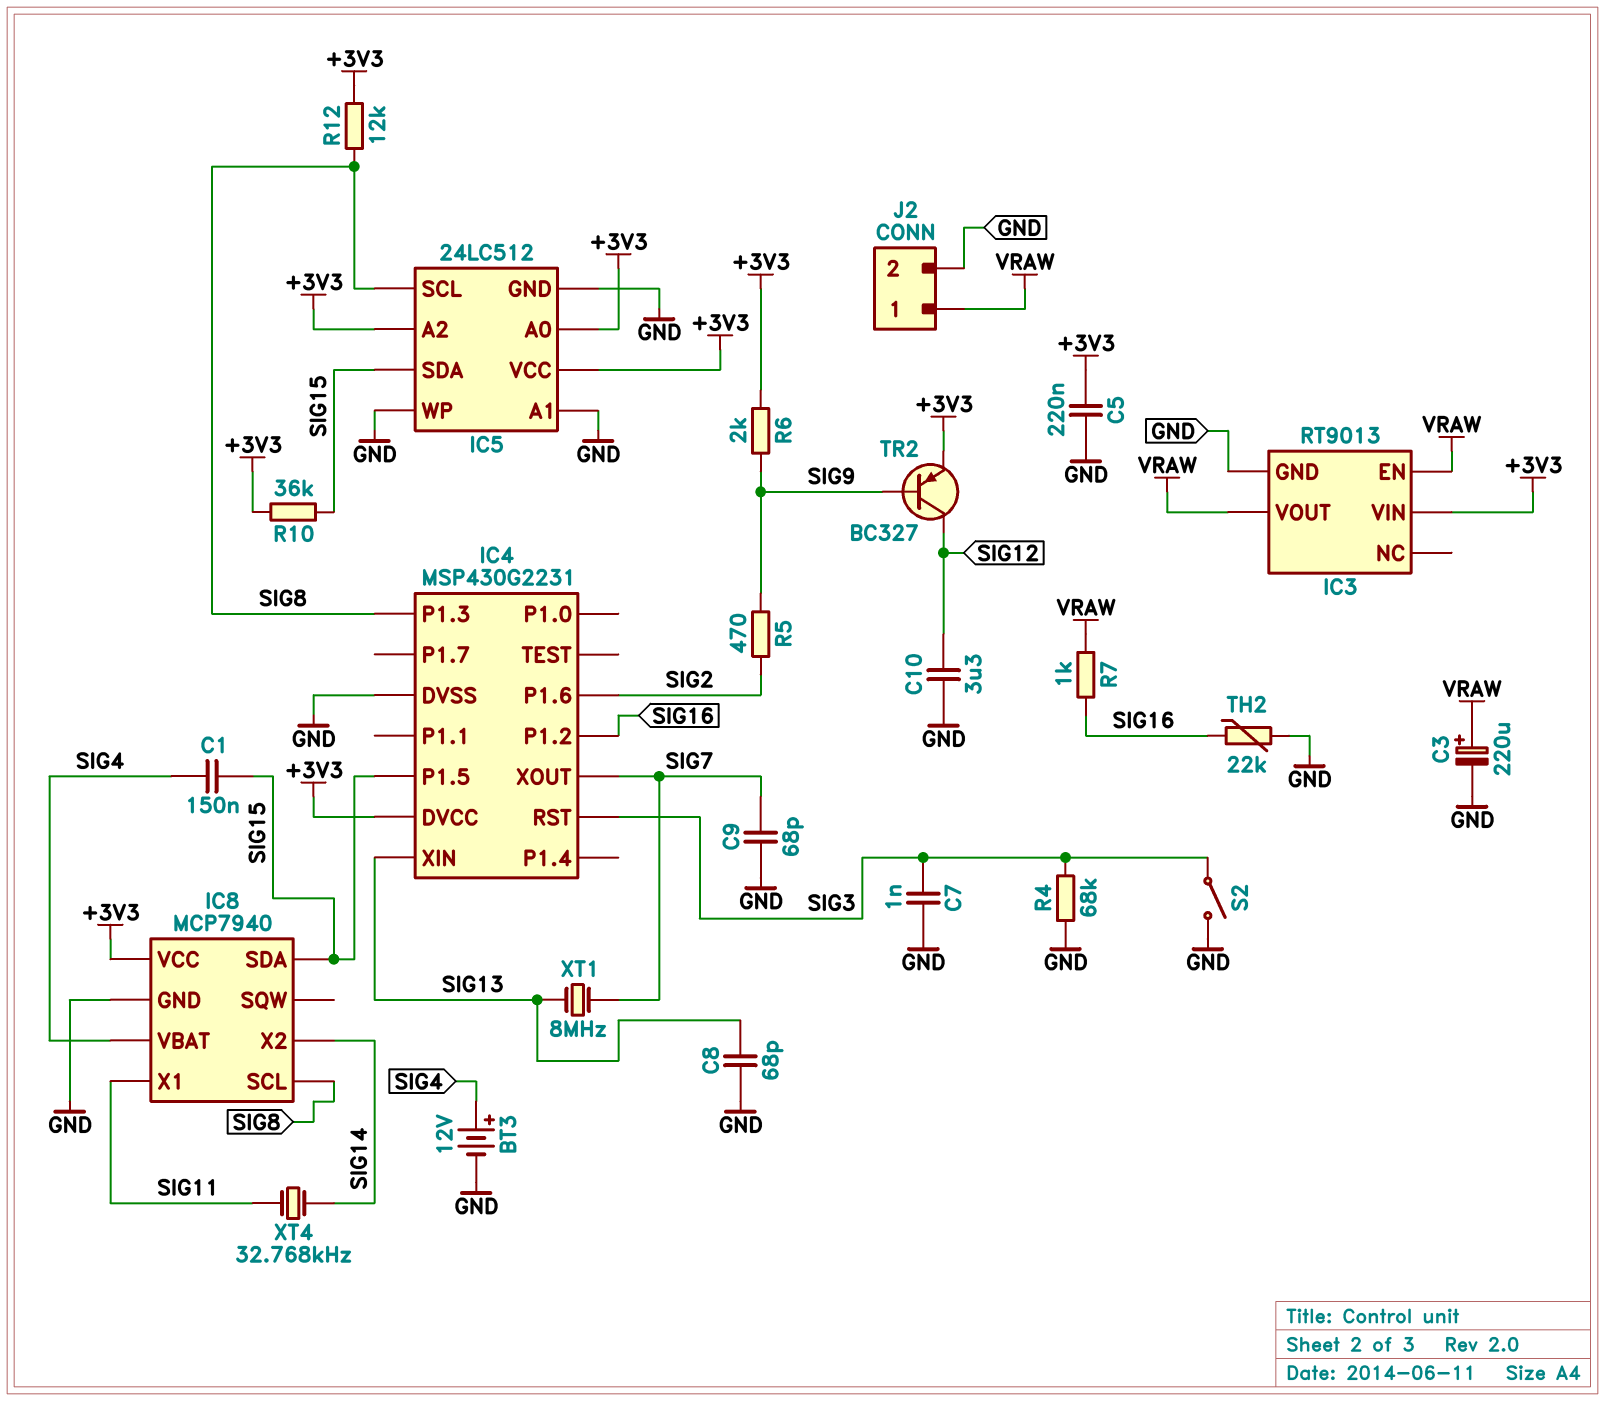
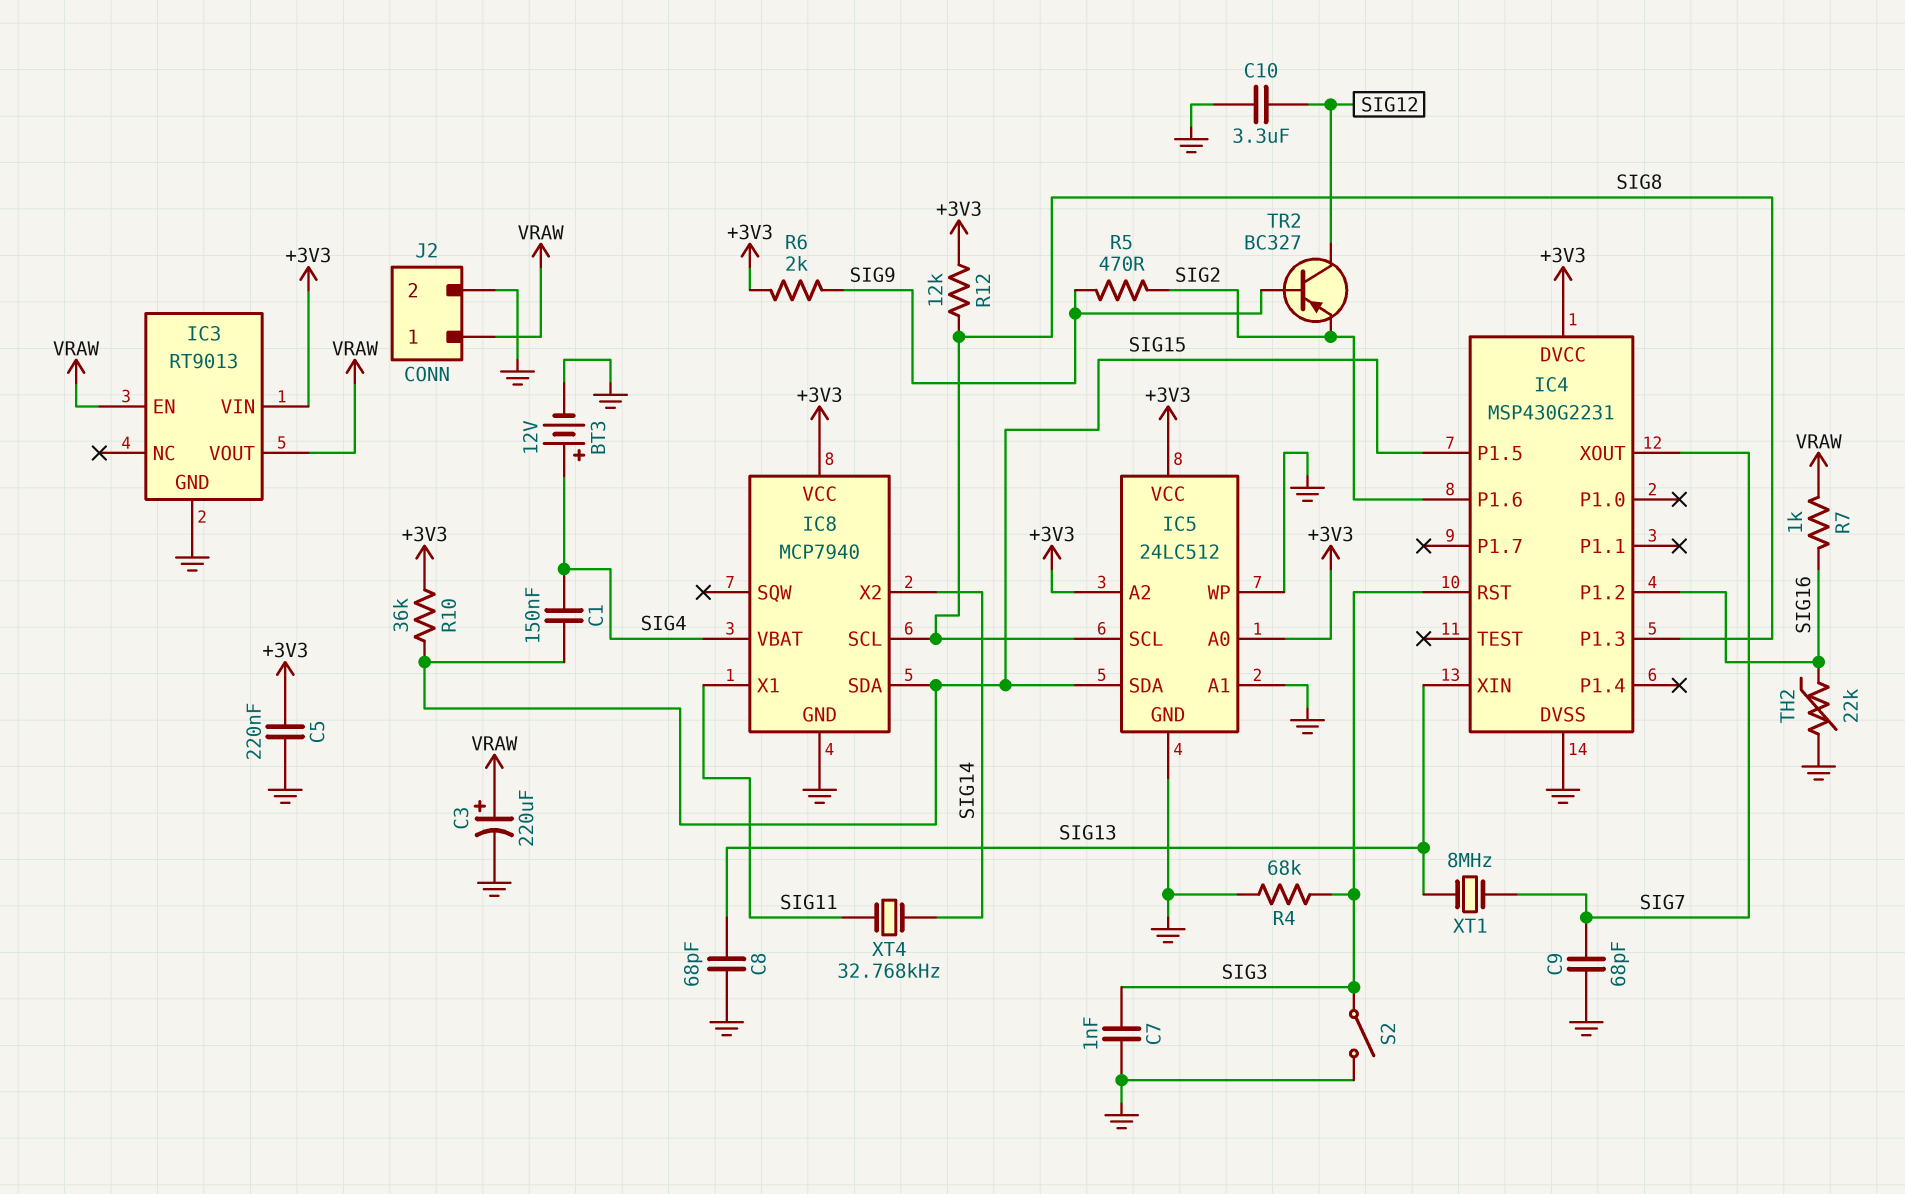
TR2: PNP BC327 (B SIG9, C SIG12, E +3V3) -> PNP BC327 (B SIG9, C SIG12, E SIG2)

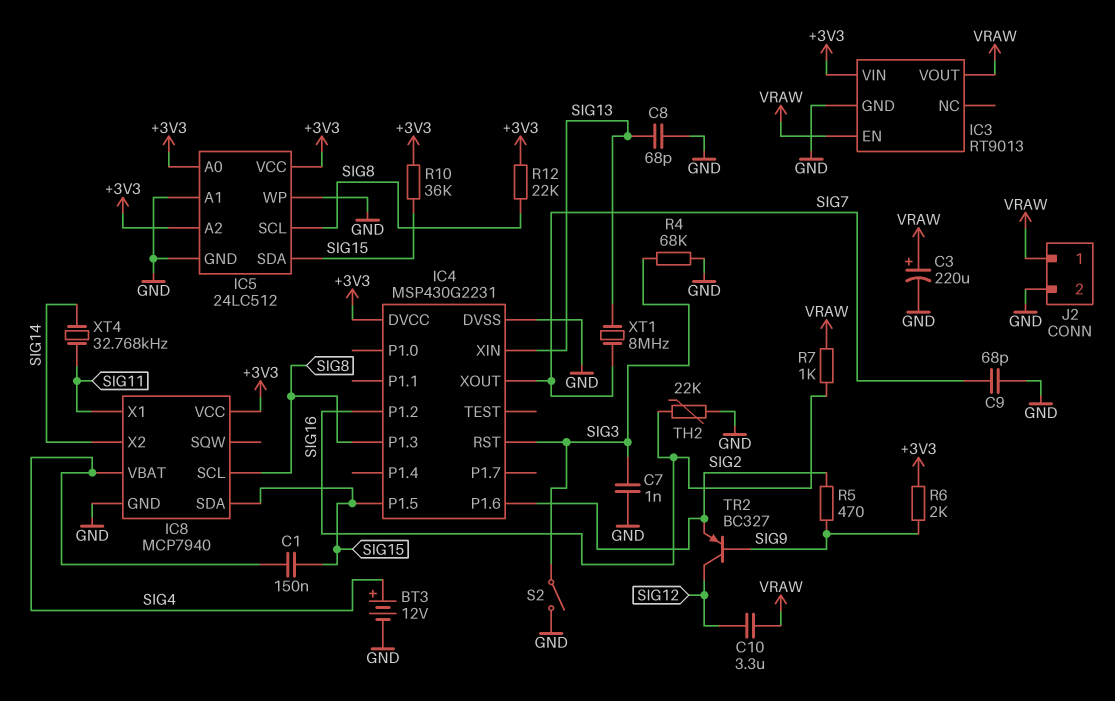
C5: 220nF (+3V3, GND) -> none
C10: 3.3uF (GND, SIG12) -> 3.3uF (SIG12, VRAW)
R12: 12k (+3V3, SIG8) -> 22k (+3V3, SIG8)

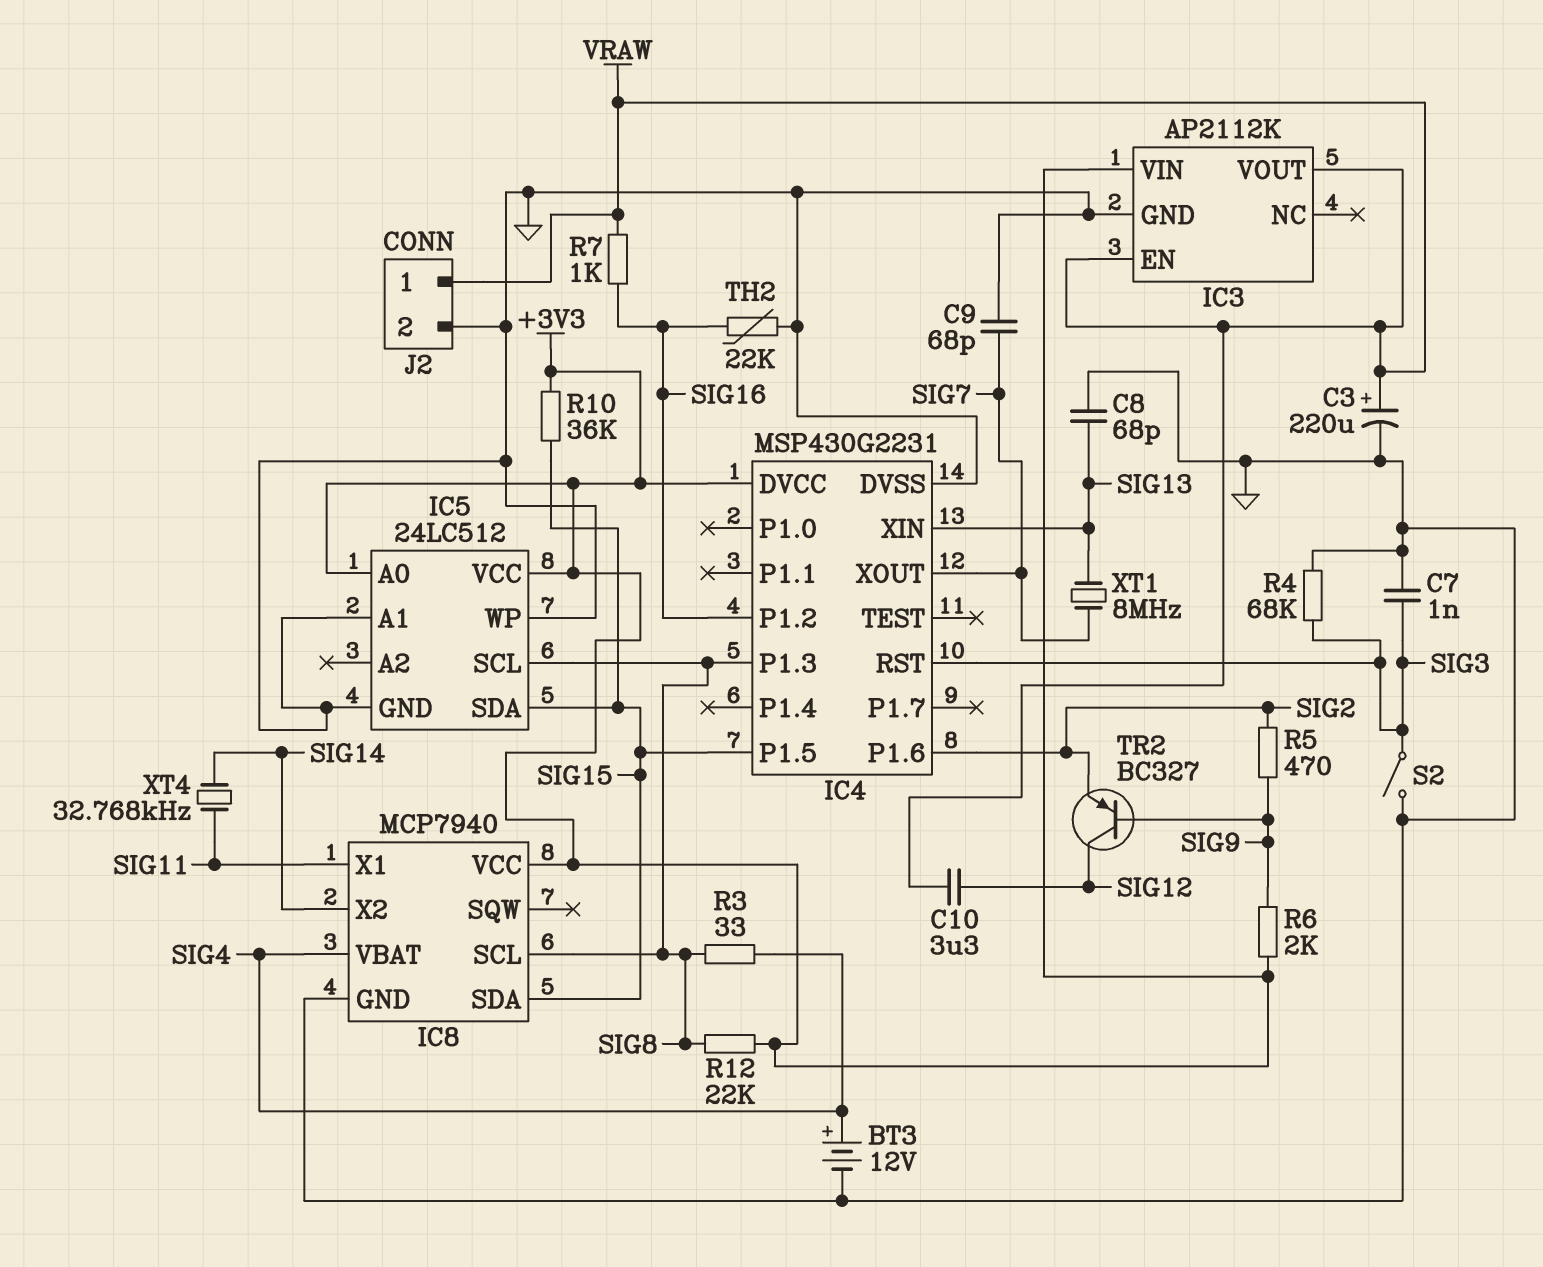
C1: 150nF (SIG4, SIG15) -> none
IC3: RT9013 -> AP2112K
IC5 pin A2: +3V3 -> none
R3: none -> 33 (SIG4, SIG8)

